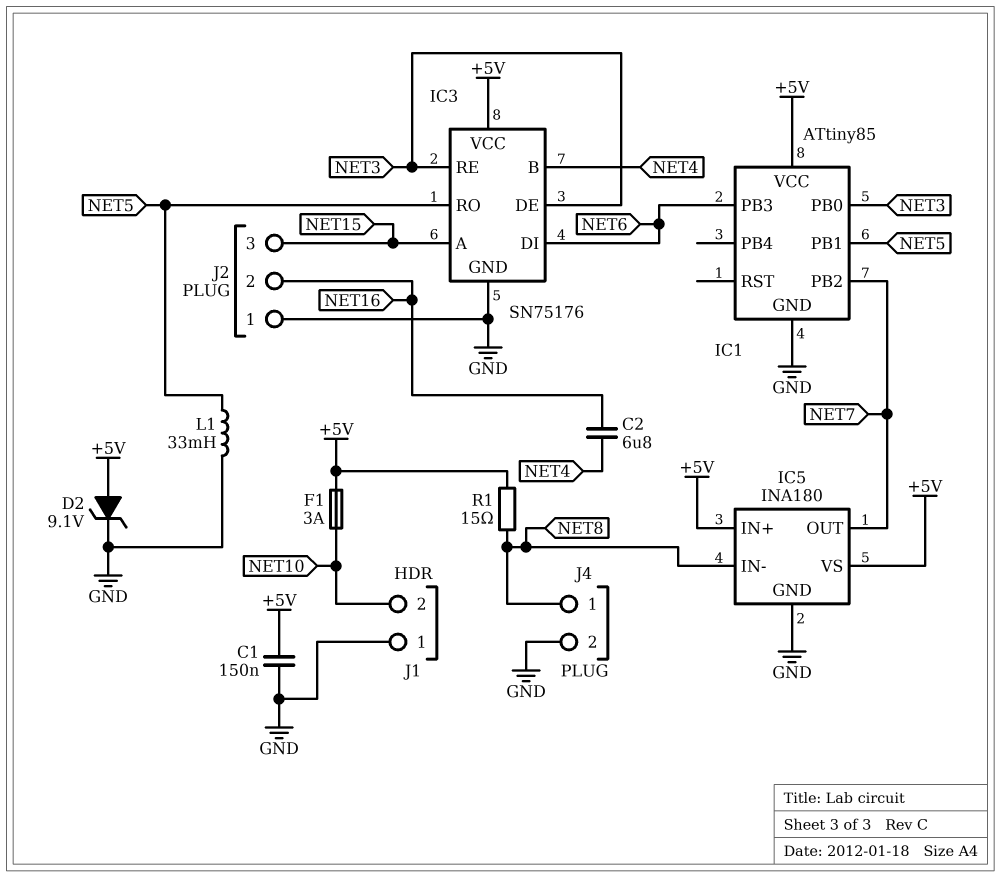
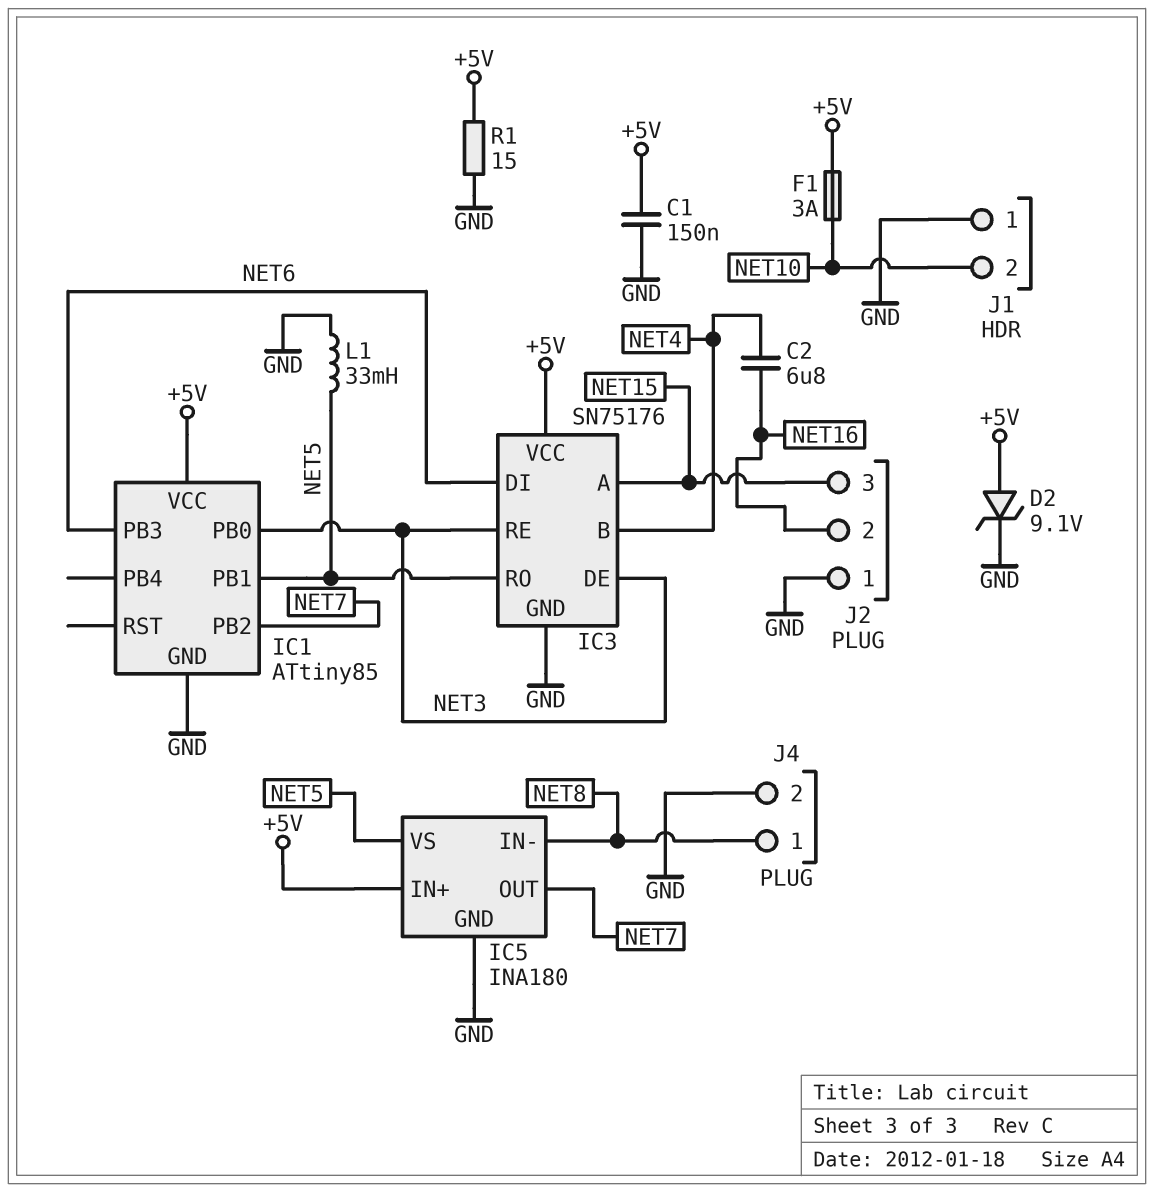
IC5 pin VS: +5V -> NET5
R1: 15 (+5V, NET8) -> 15 (+5V, GND)

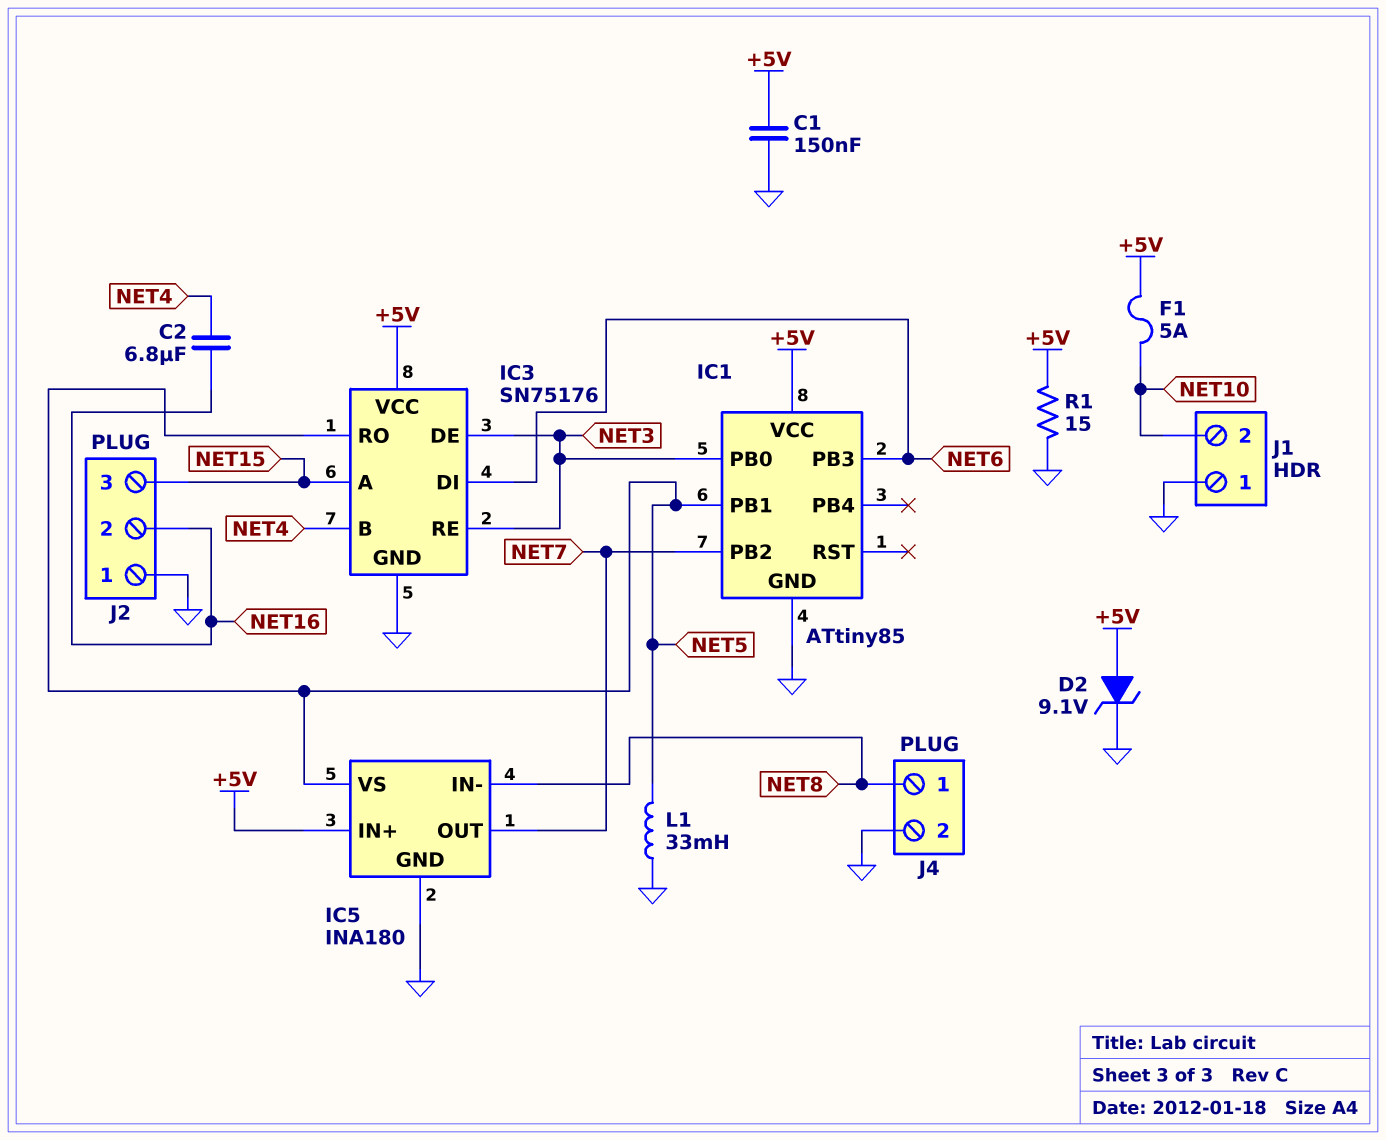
F1: 3A (+5V, NET10) -> 5A (+5V, NET10)

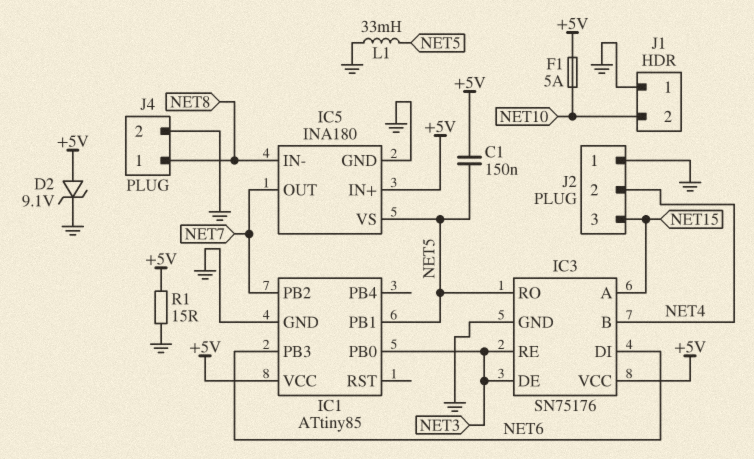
C1: 150nF (+5V, GND) -> 150nF (+5V, NET5)
C2: 6.8uF (NET4, NET16) -> none
J2 pin 2: NET16 -> NET4

